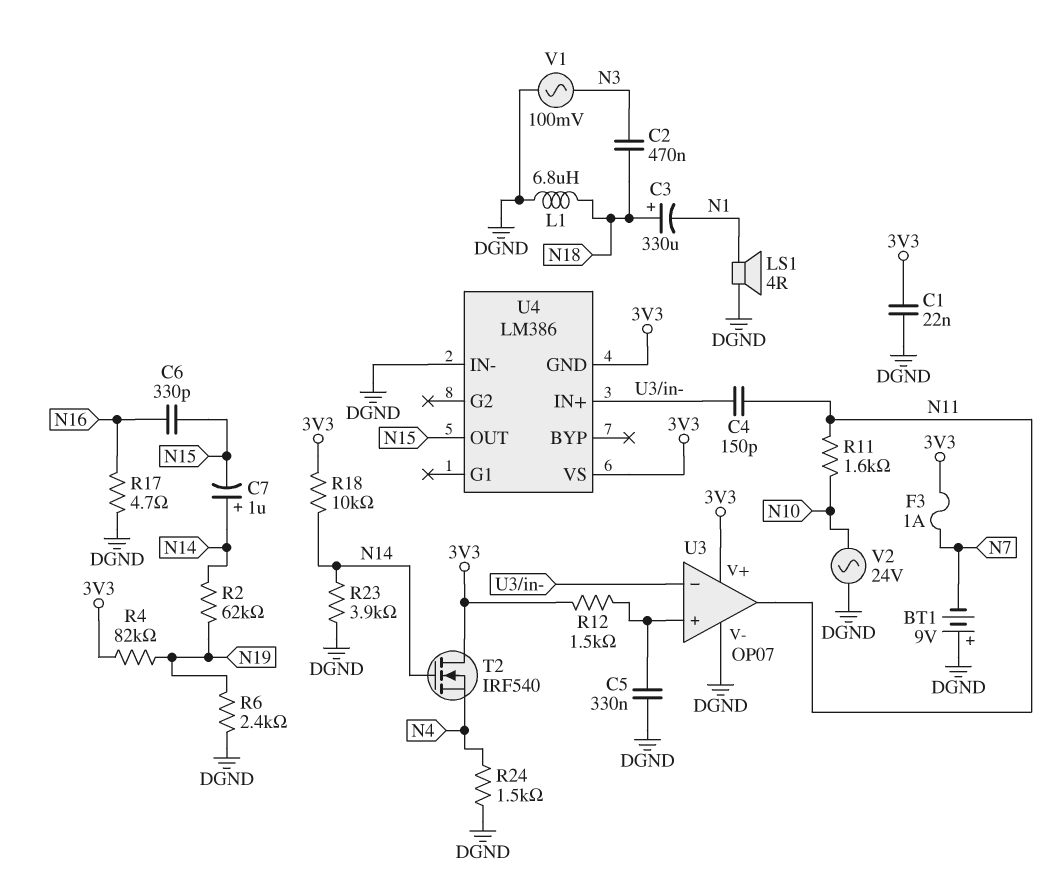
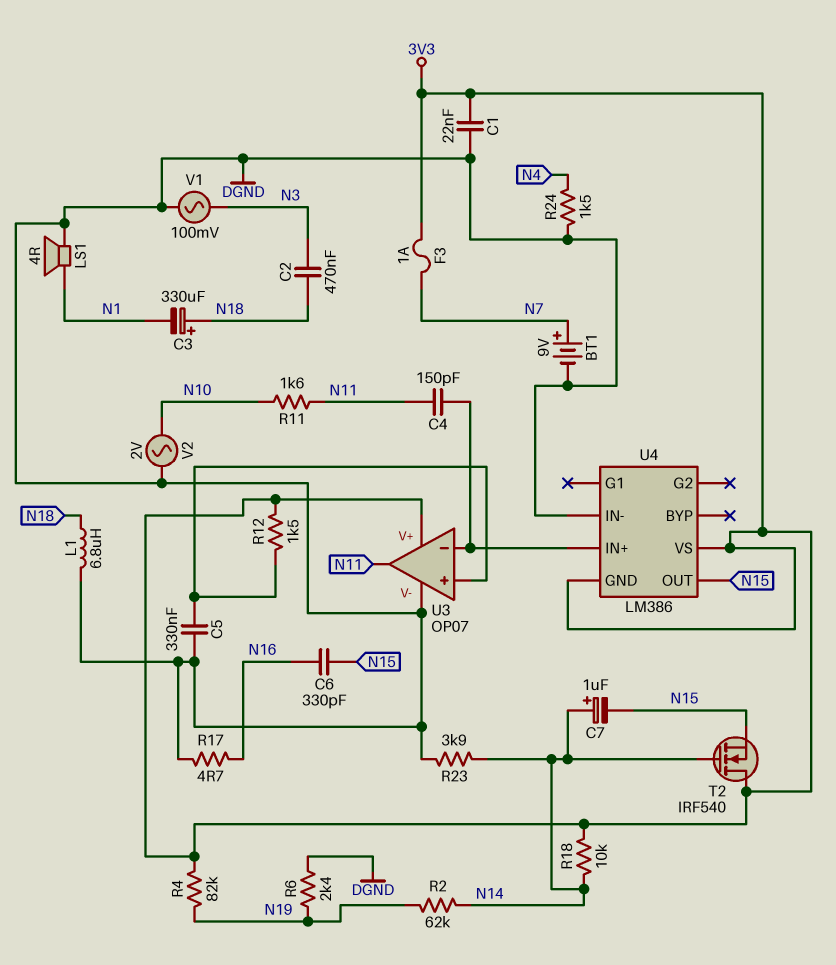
BT1: 9V (plus DGND, minus N7) -> 9V (plus N7, minus DGND)
T2: NMOS IRF540 (G N14, D 3V3, S N4) -> NMOS IRF540 (G N14, D 3V3, S N15)
V2: AC 24V (DGND, N10) -> AC 2V (DGND, N10)

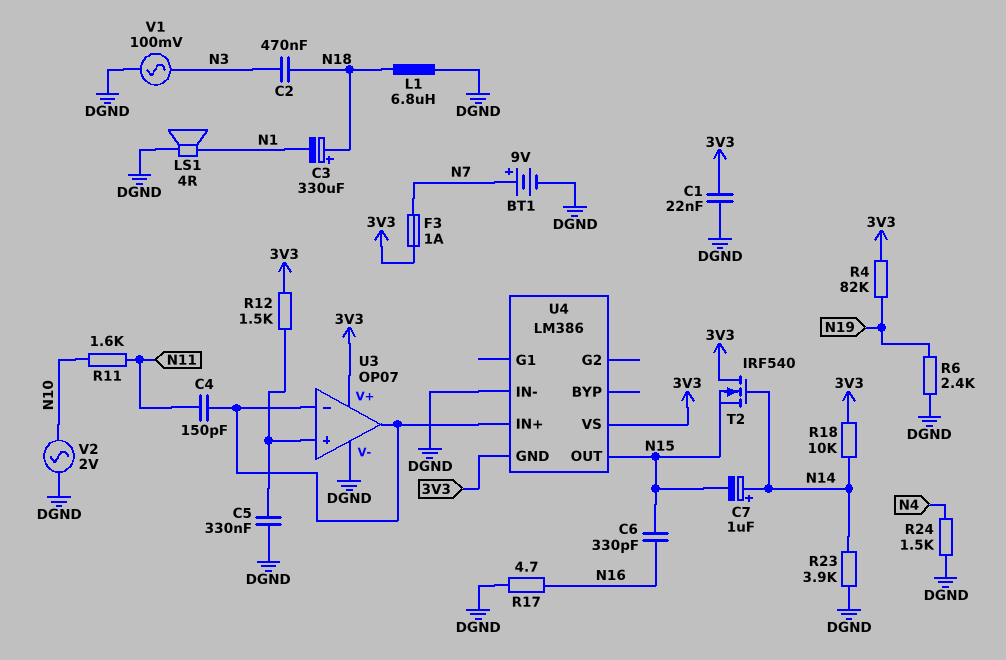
R2: 62k (N14, N19) -> none
U3 pin out: N11 -> U3/in-

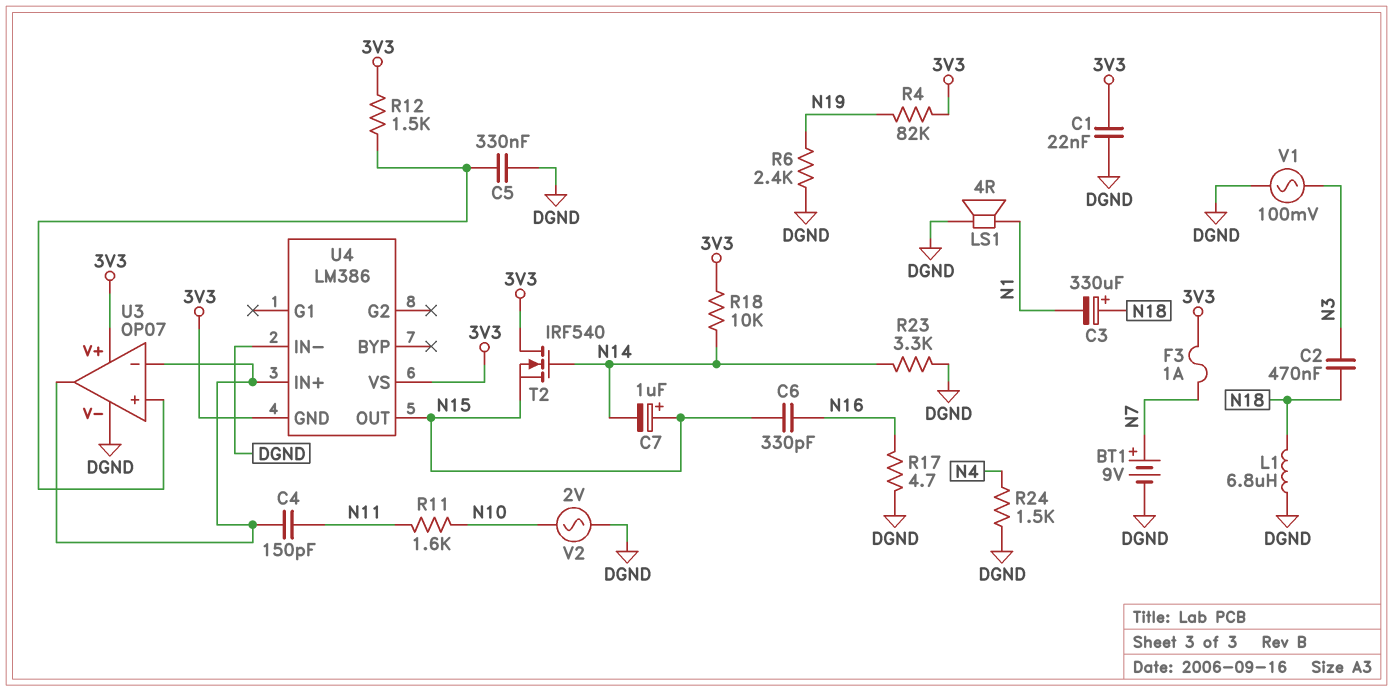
C7: 1uF (plus N14, minus N15) -> 1uF (plus N15, minus N14)
R23: 3.9k (DGND, N14) -> 3.3k (DGND, N14)

